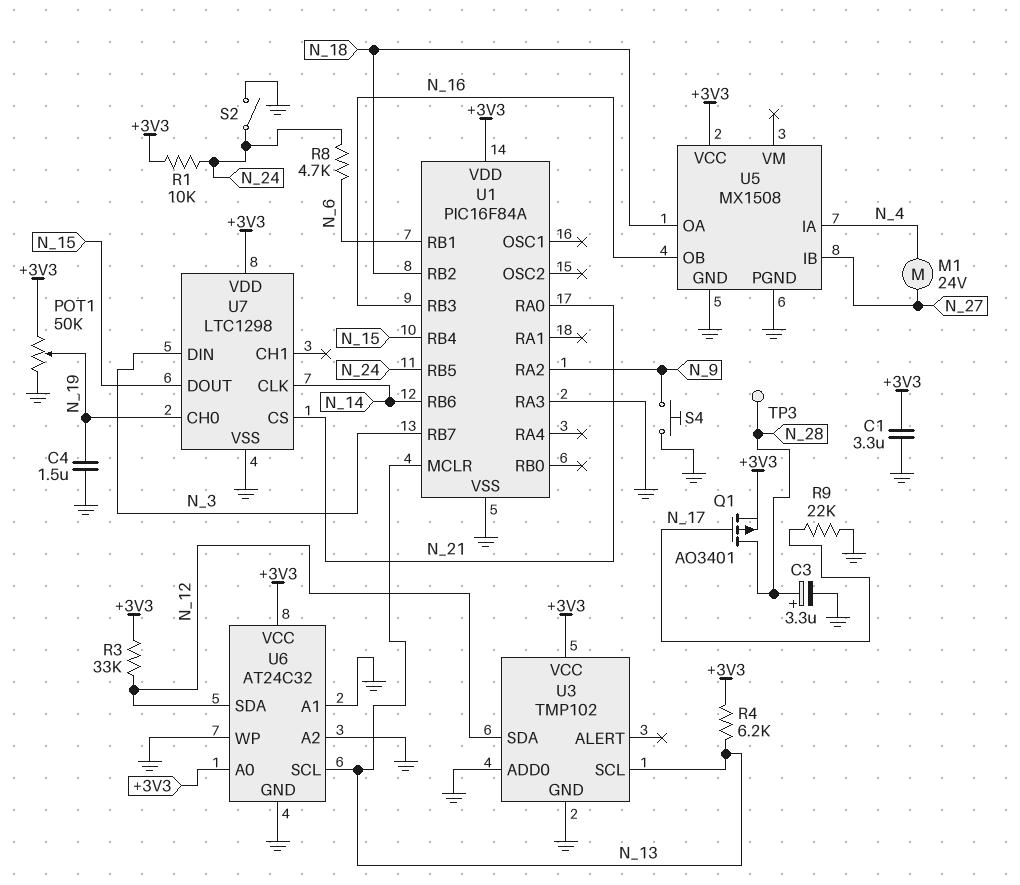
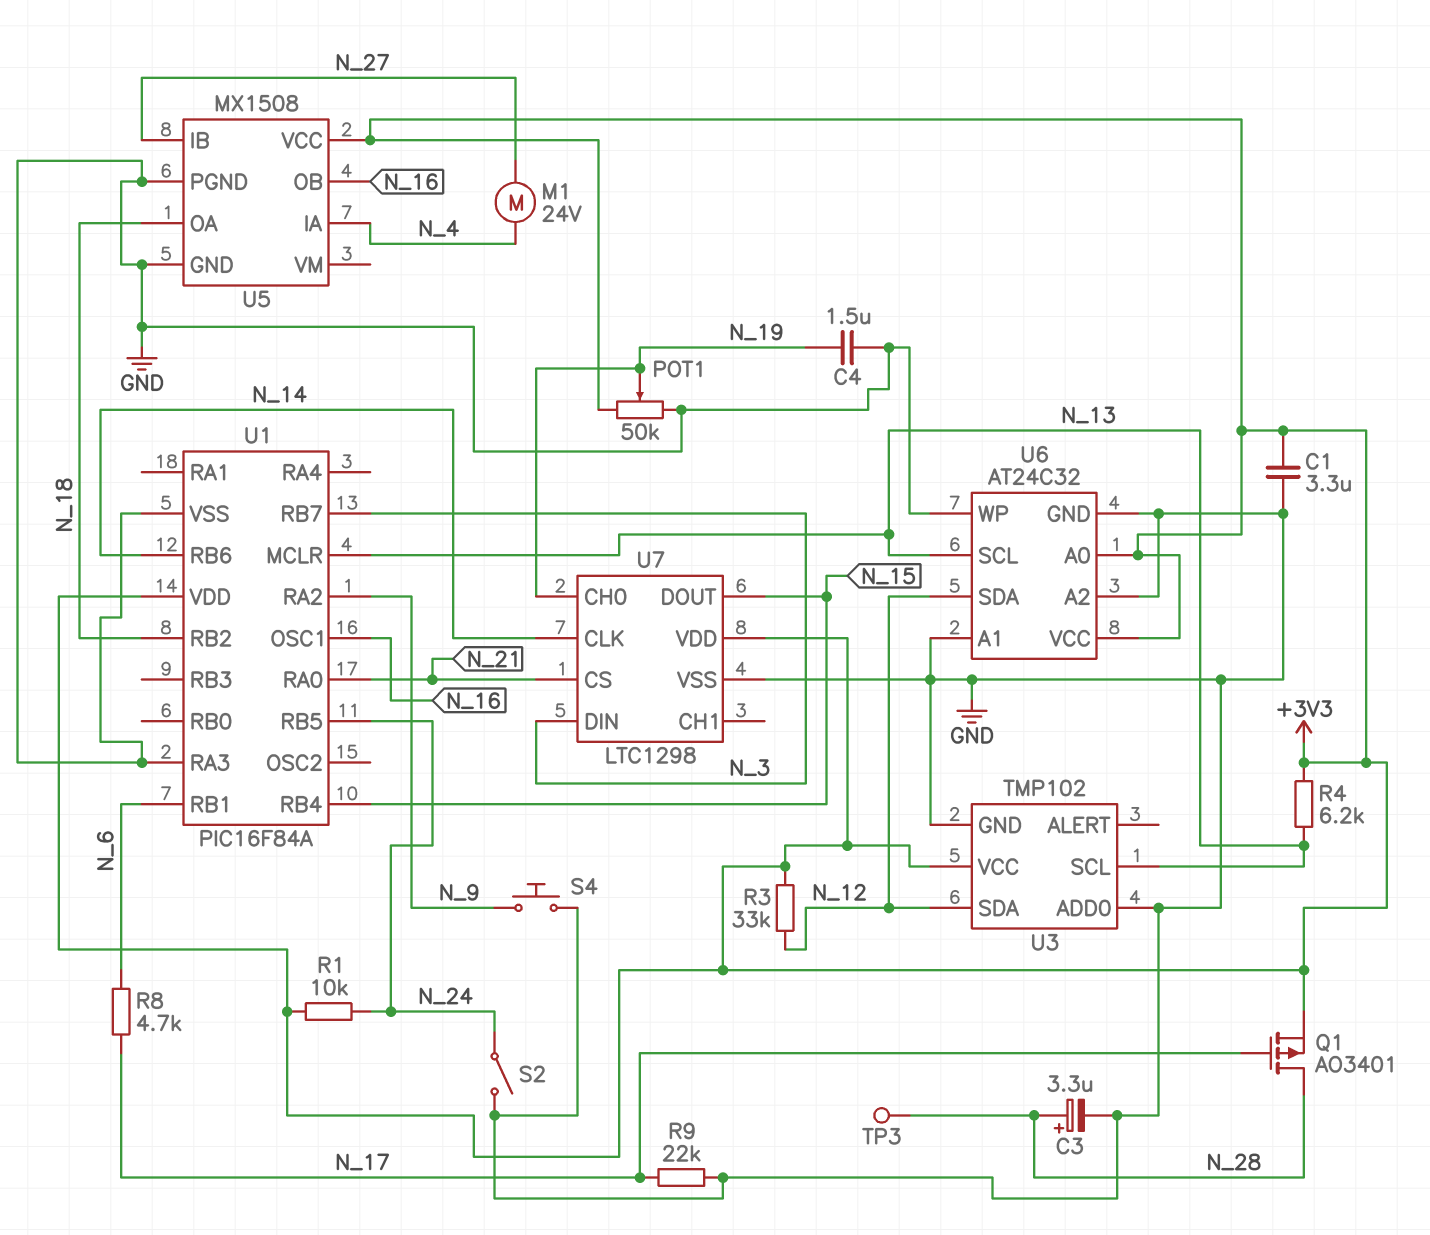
R8: 4.7k (N_6, N_24) -> 4.7k (N_6, N_17)
U1 pin OSC1: none -> N_16
U1 pin RB3: N_16 -> none

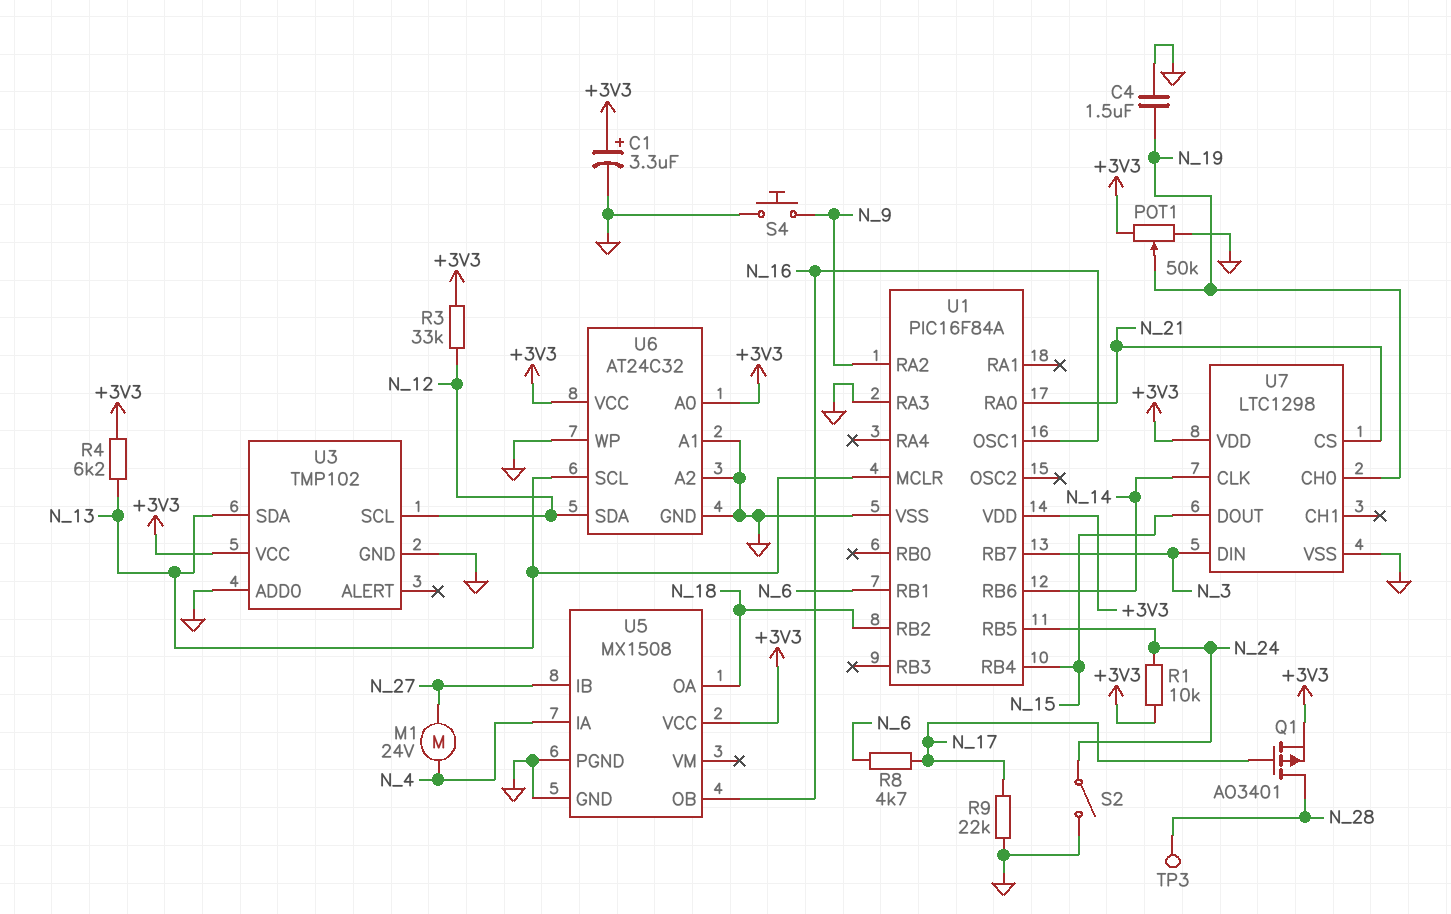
C1: 3.3uF (+3V3, GND) -> 3.3uF (plus +3V3, minus GND)
C3: 3.3uF (plus N_28, minus GND) -> none
U3 pin SCL: N_13 -> N_12
U3 pin SDA: N_12 -> N_13

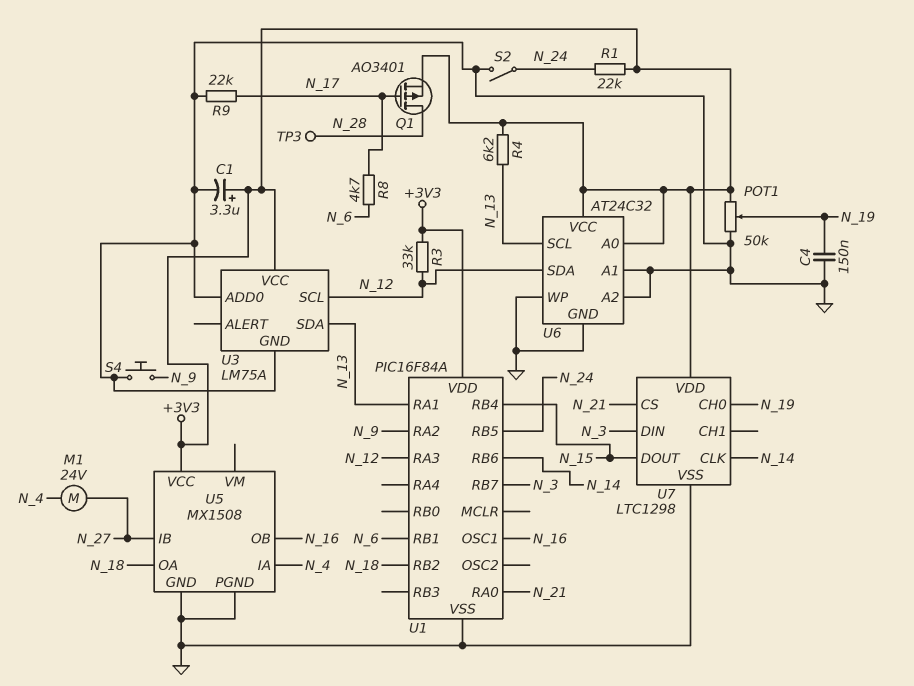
C4: 1.5uF (GND, N_19) -> 150nF (GND, N_19)
R1: 10k (+3V3, N_24) -> 22k (+3V3, N_24)
U1 pin MCLR: N_13 -> none
U1 pin RA1: none -> N_13
U1 pin RA3: GND -> N_12
U3: TMP102 -> LM75A

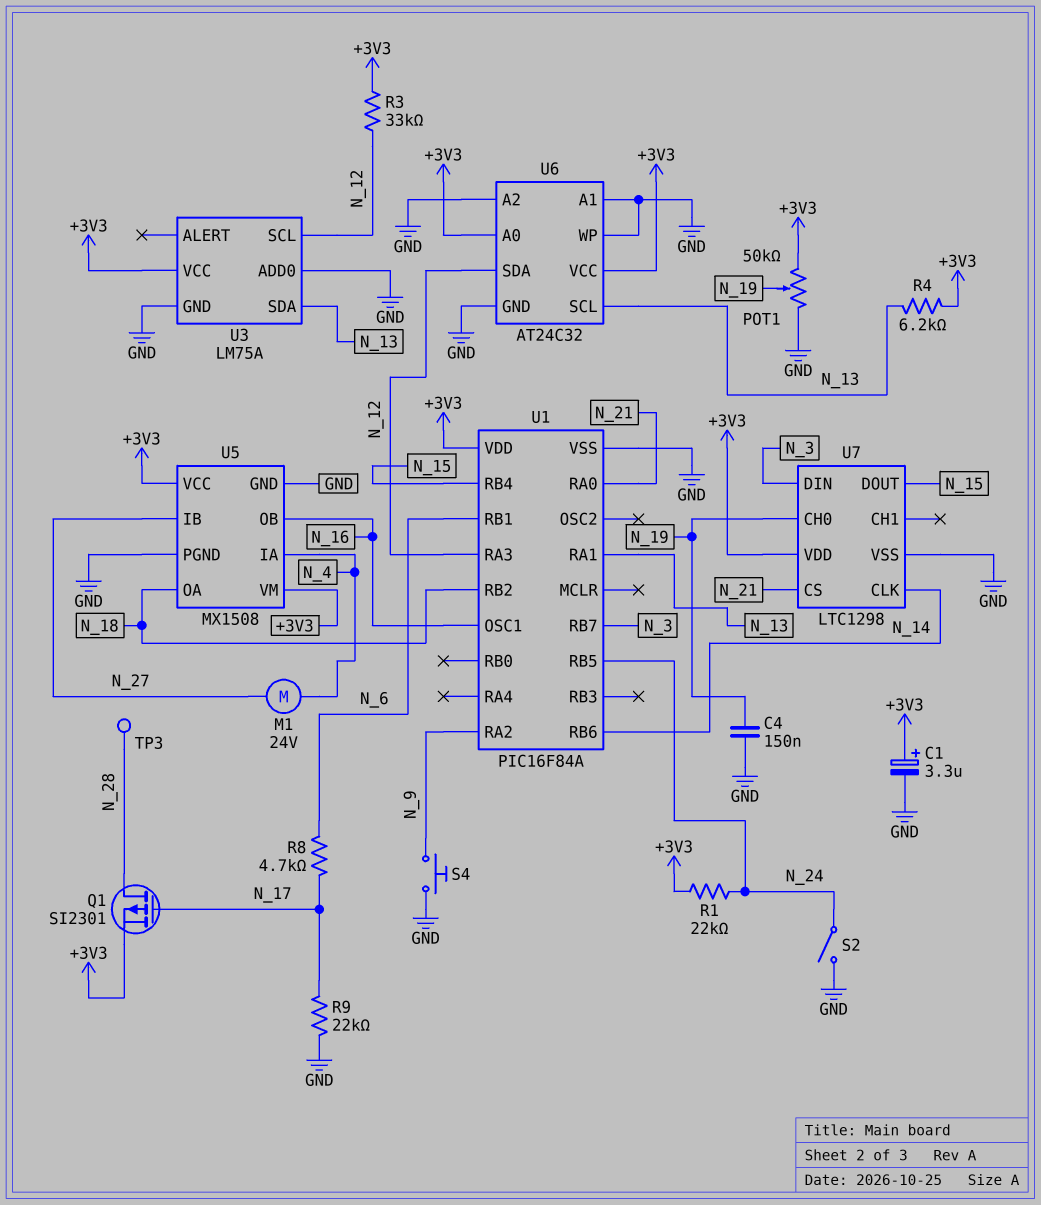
Q1: PMOS AO3401 (G N_17, D N_28, S +3V3) -> PMOS SI2301 (G N_17, D N_28, S +3V3)
U5 pin VM: none -> +3V3

